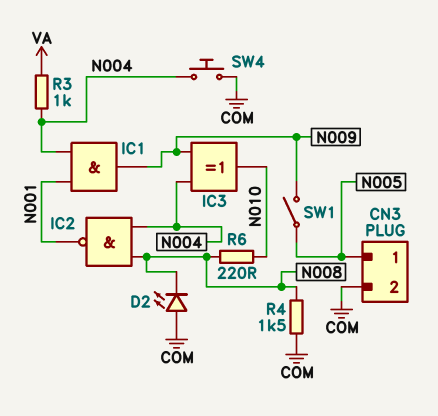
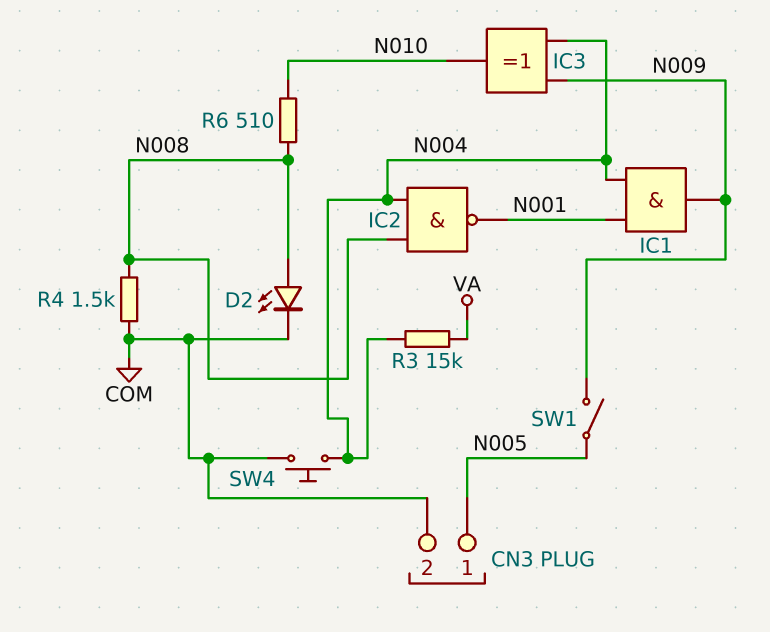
D2: LED (A COM, K N008) -> LED (A N008, K COM)
R3: 1k (N004, VA) -> 15k (N004, VA)
R6: 220 (N008, N010) -> 510 (N008, N010)

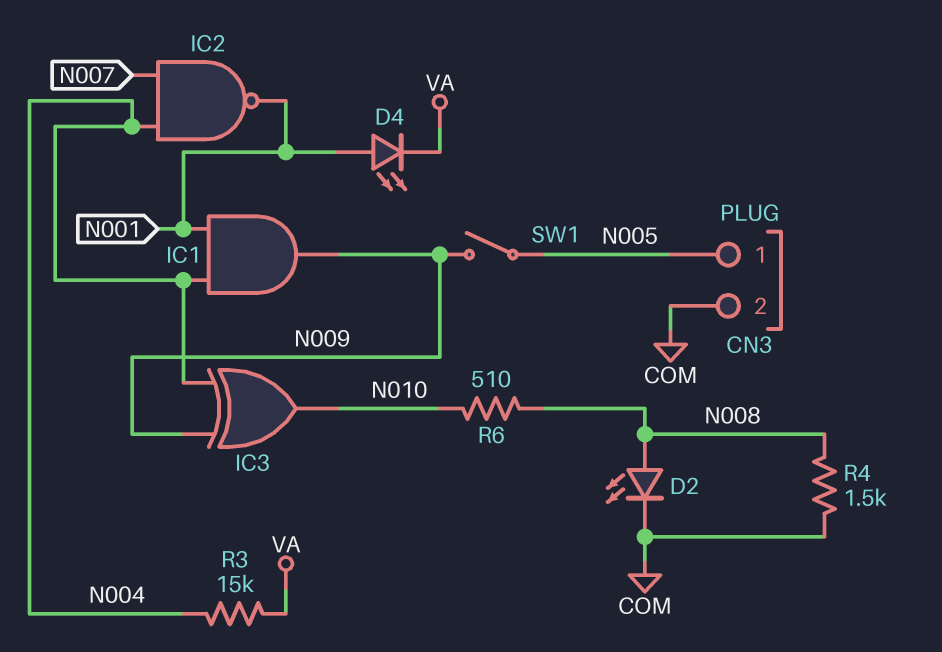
D4: none -> LED (A N001, K VA)
IC2: NAND (in N004, in N008, out N001) -> NAND (in N004, in N007, out N001)
SW4: button (COM, N004) -> none

